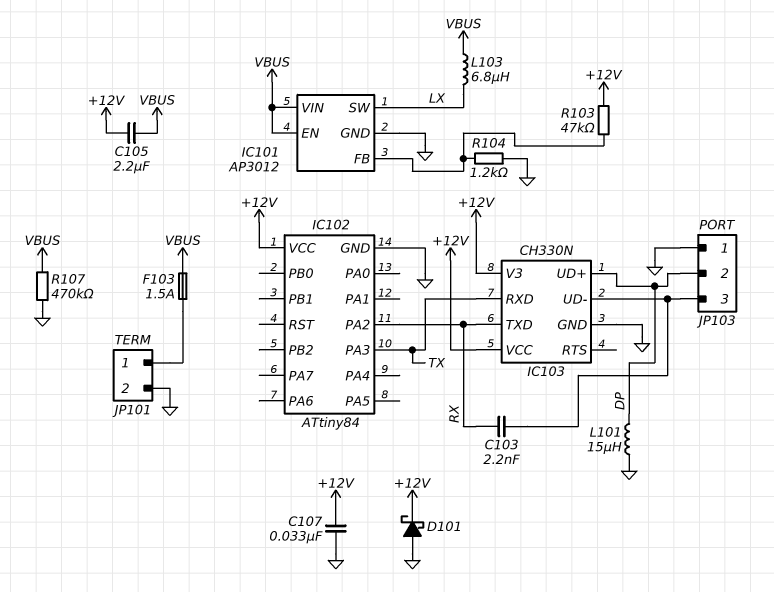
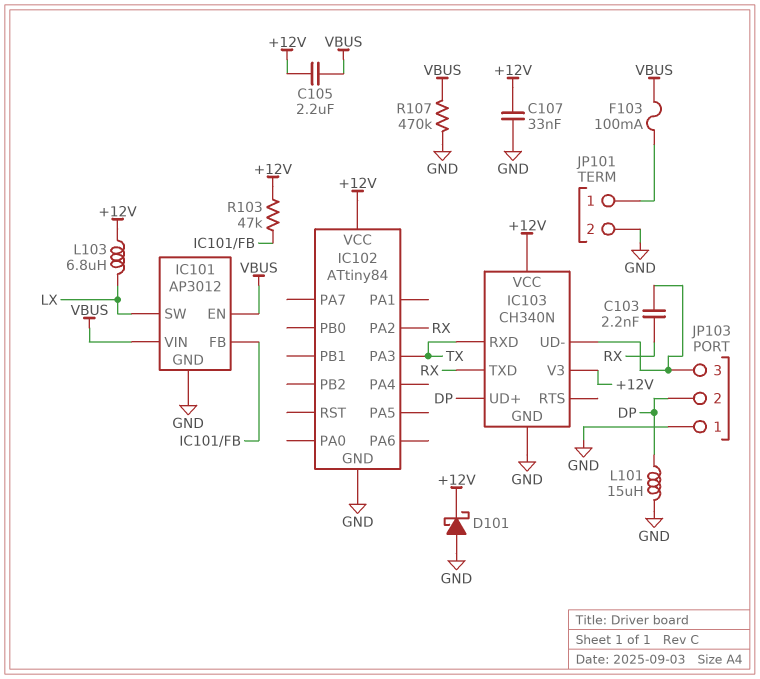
F103: 1.5A (JP101/1, VBUS) -> 100mA (JP101/1, VBUS)
IC103: CH330N -> CH340N
L103: 6.8uH (LX, VBUS) -> 6.8uH (+12V, LX)
R104: 1.2k (GND, IC101/FB) -> none

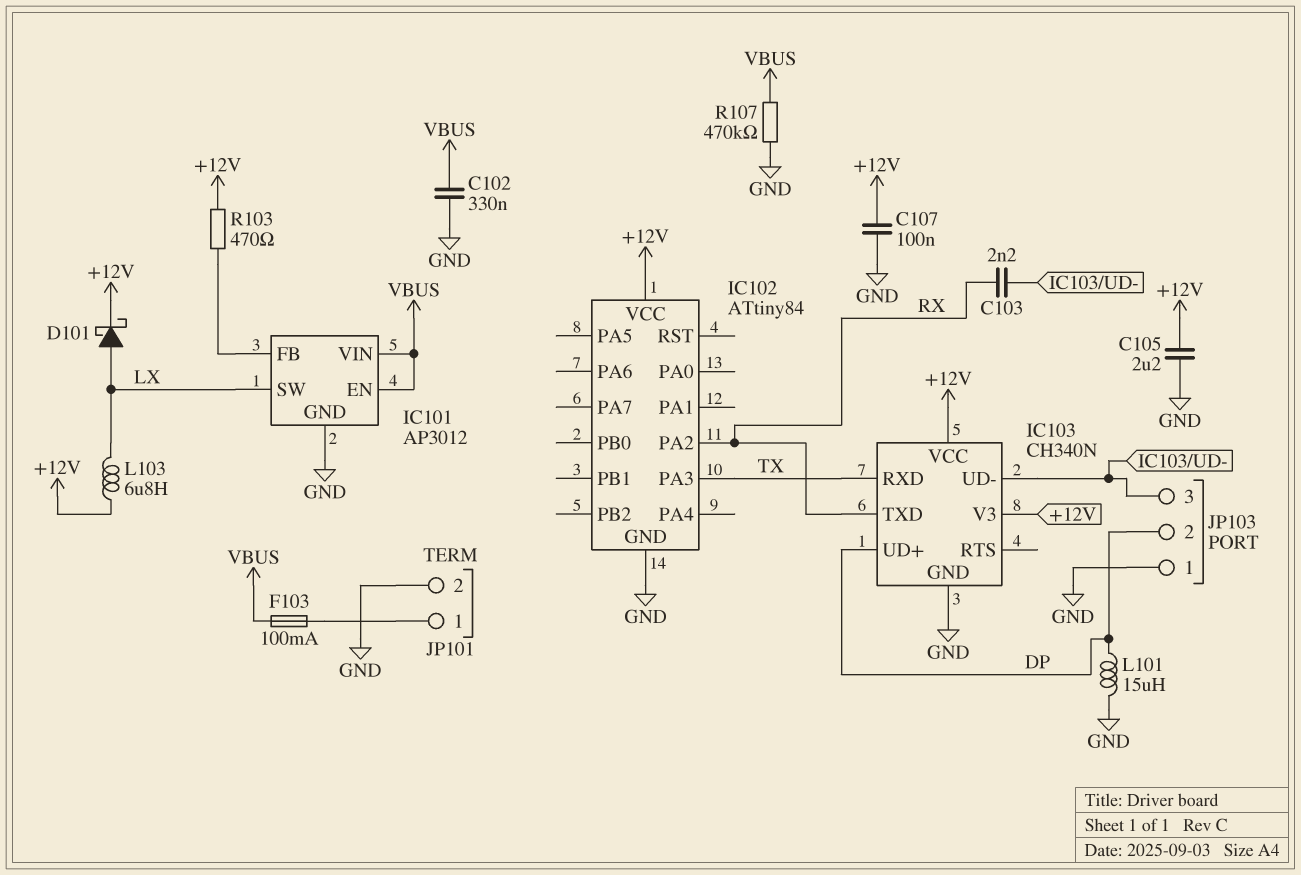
C102: none -> 330nF (GND, VBUS)
C105: 2.2uF (+12V, VBUS) -> 2.2uF (+12V, GND)
C107: 33nF (+12V, GND) -> 100nF (+12V, GND)
D101: schottky (A GND, K +12V) -> schottky (A LX, K +12V)
R103: 47k (+12V, IC101/FB) -> 470 (+12V, IC101/FB)

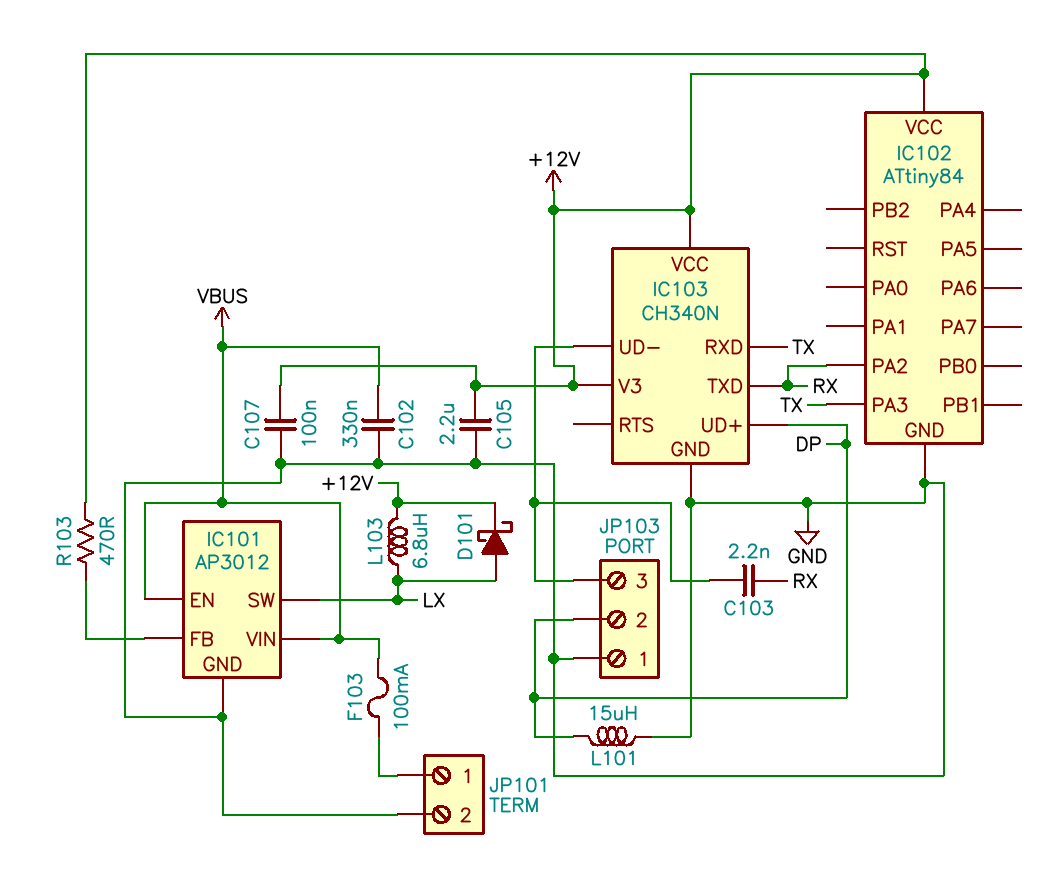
R107: 470k (GND, VBUS) -> none

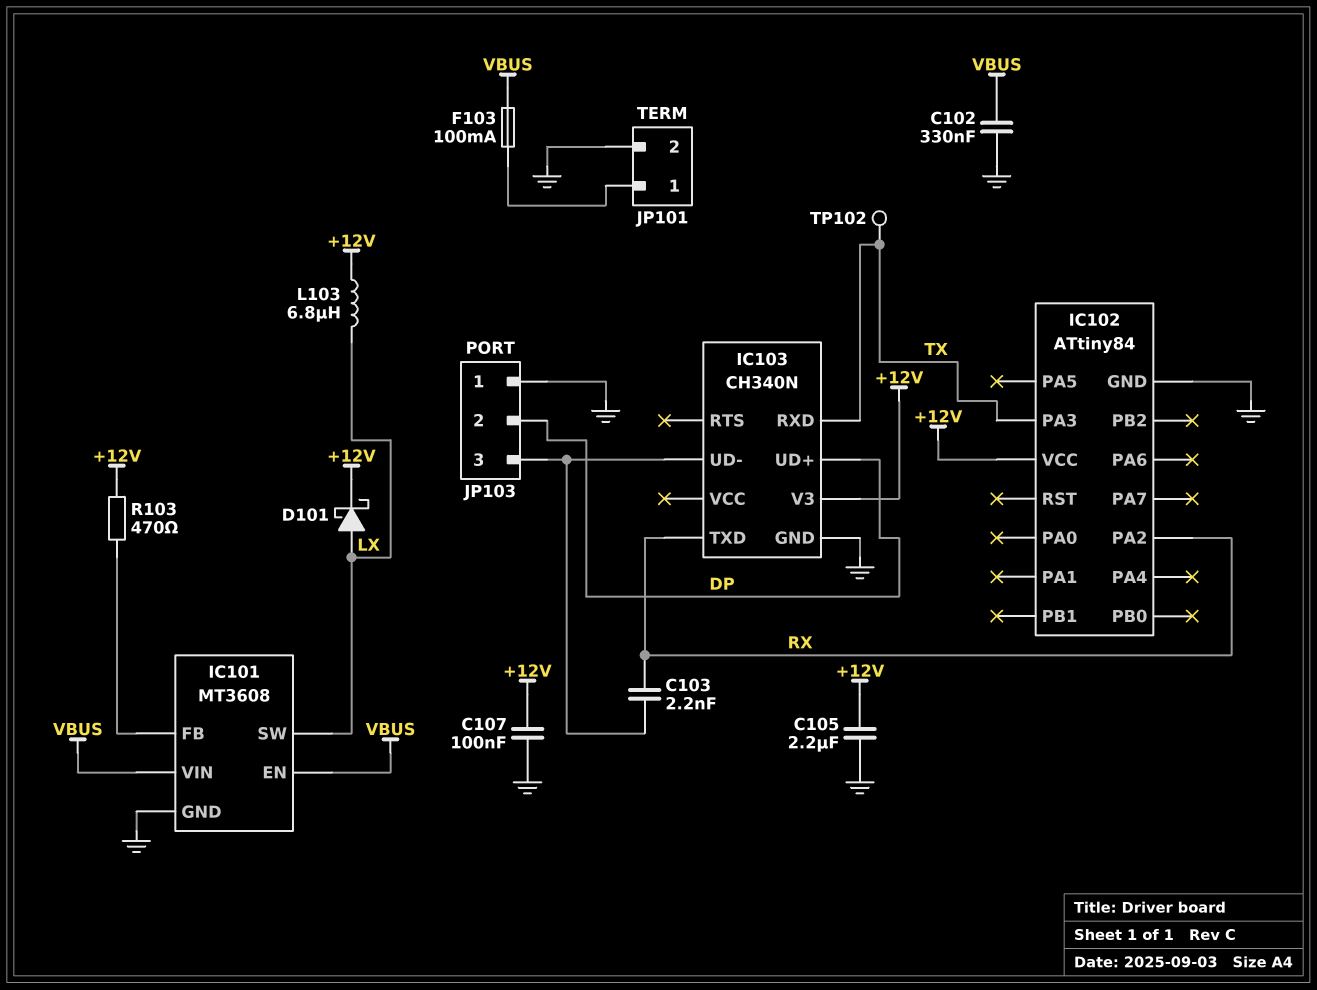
IC101: AP3012 -> MT3608
IC103 pin VCC: +12V -> none
L101: 15uH (DP, GND) -> none
TP102: none -> test point (TX)

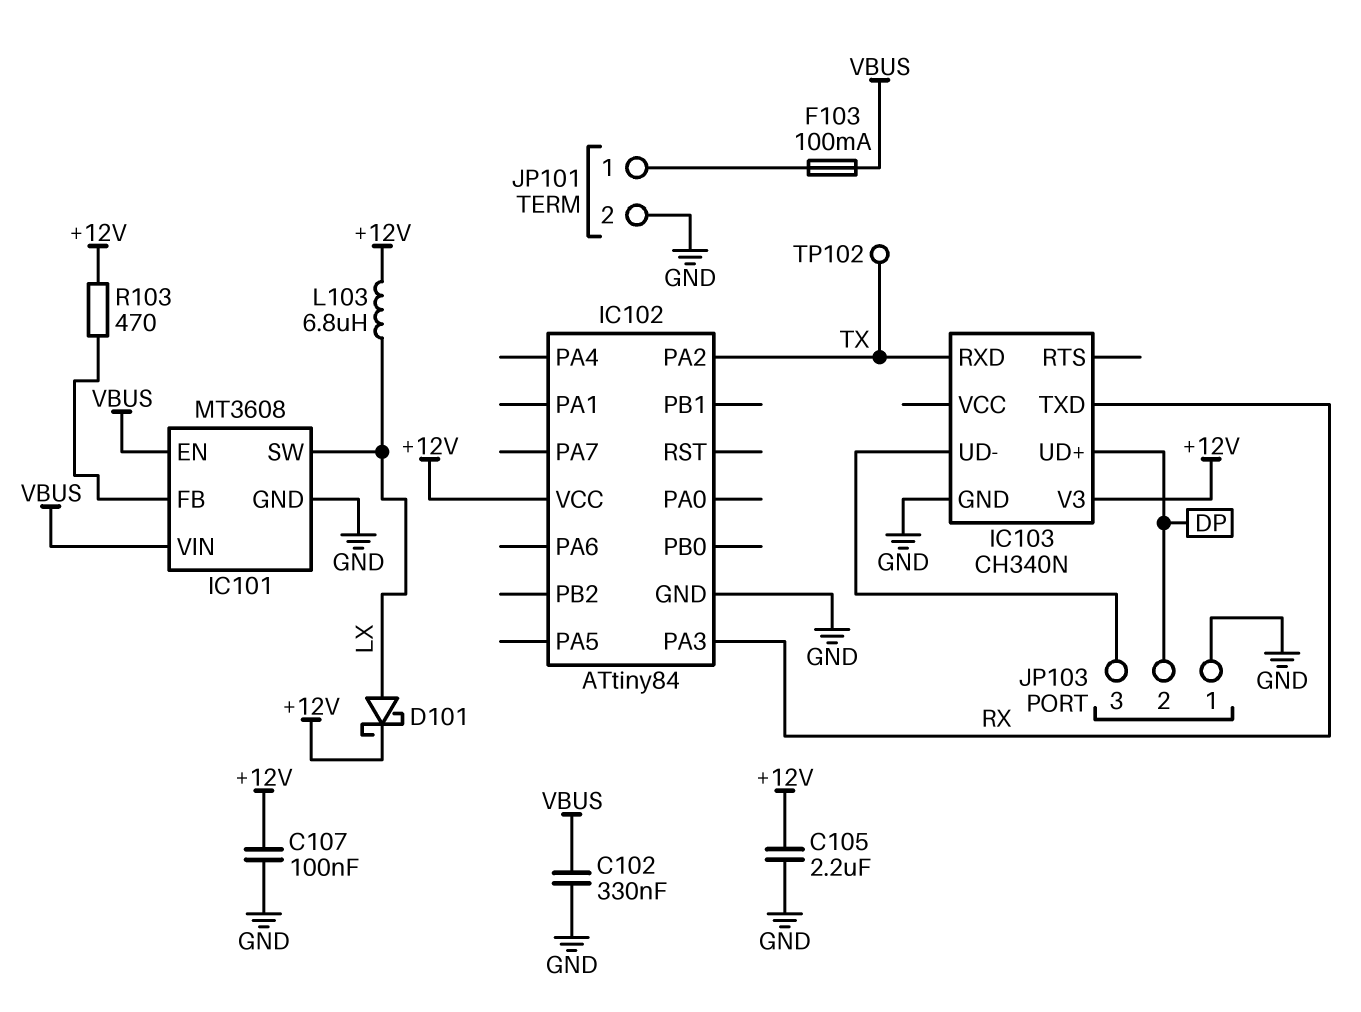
C103: 2.2nF (IC103/UD-, RX) -> none
IC102 pin PA2: RX -> TX
IC102 pin PA3: TX -> RX

